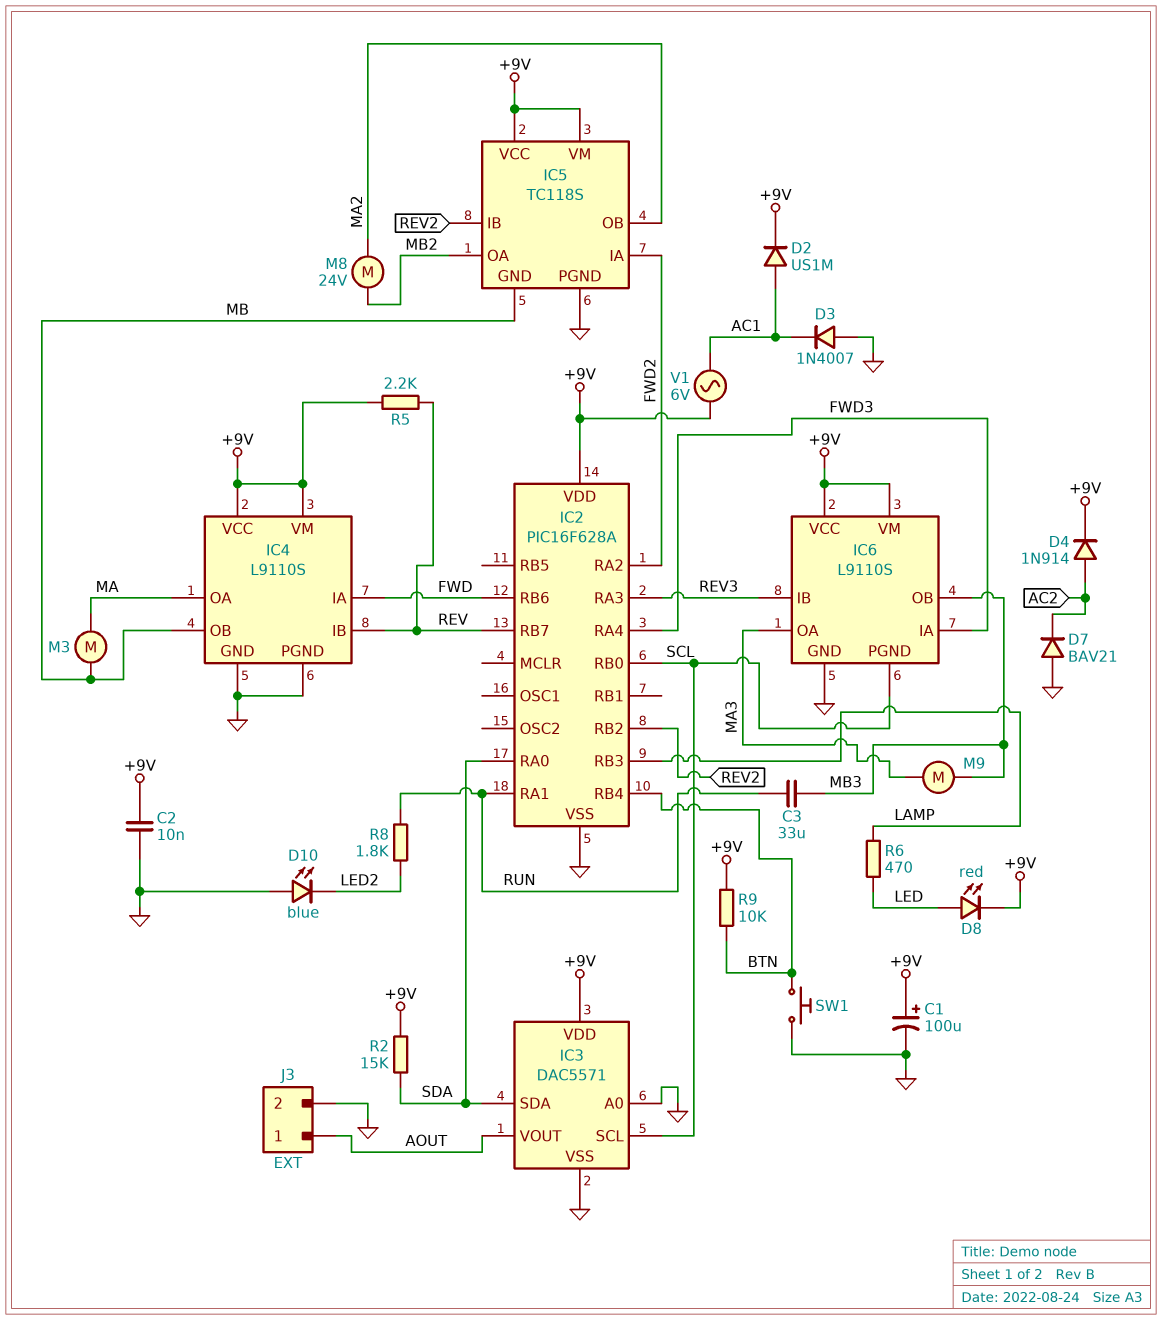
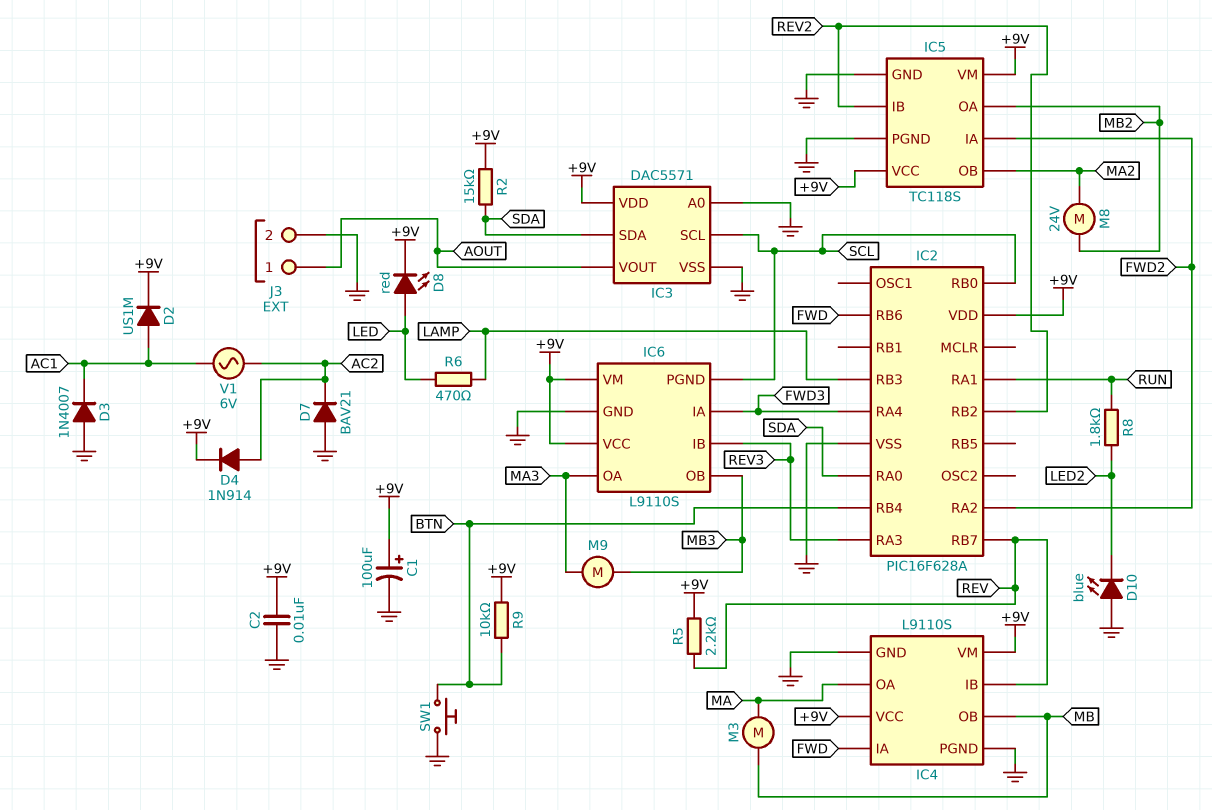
C3: 33uF (MB3, RUN) -> none
IC5 pin GND: MB -> GND
V1: AC 6V (+9V, AC1) -> AC 6V (AC1, AC2)

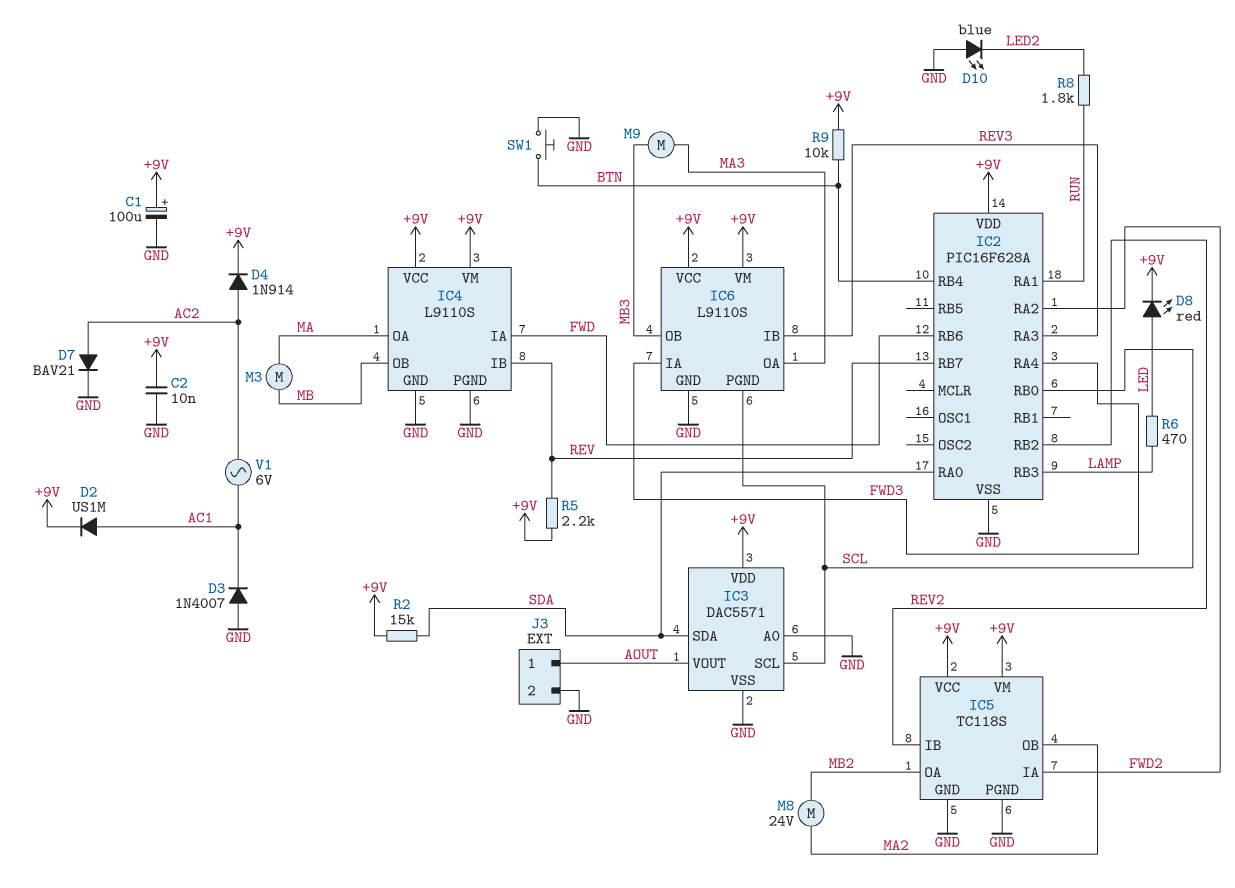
D7: diode BAV21 (A GND, K AC2) -> diode BAV21 (A AC2, K GND)

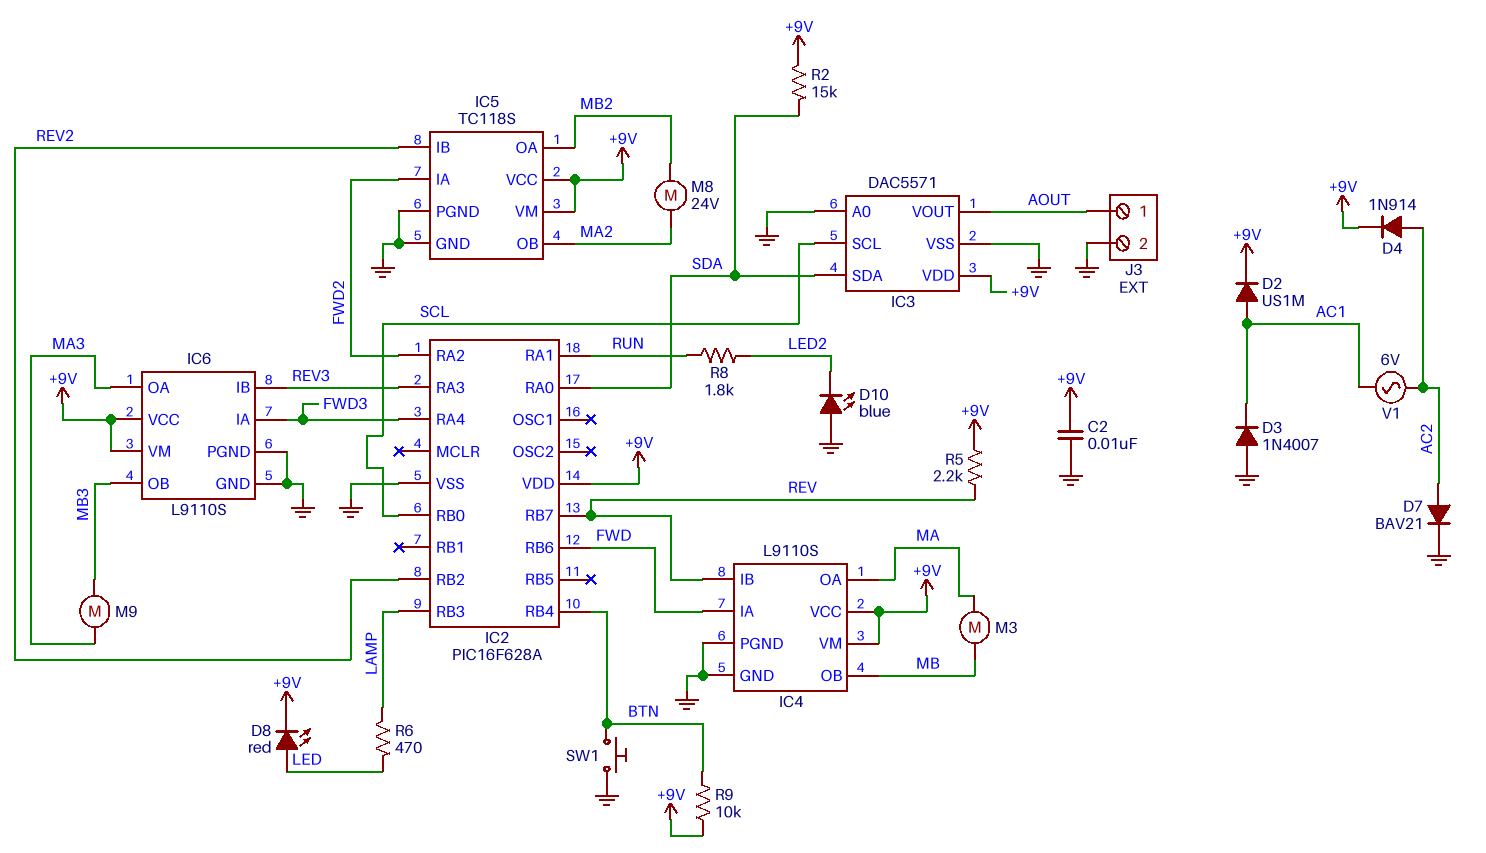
C1: 100uF (plus +9V, minus GND) -> none
IC6 pin PGND: SCL -> GND

